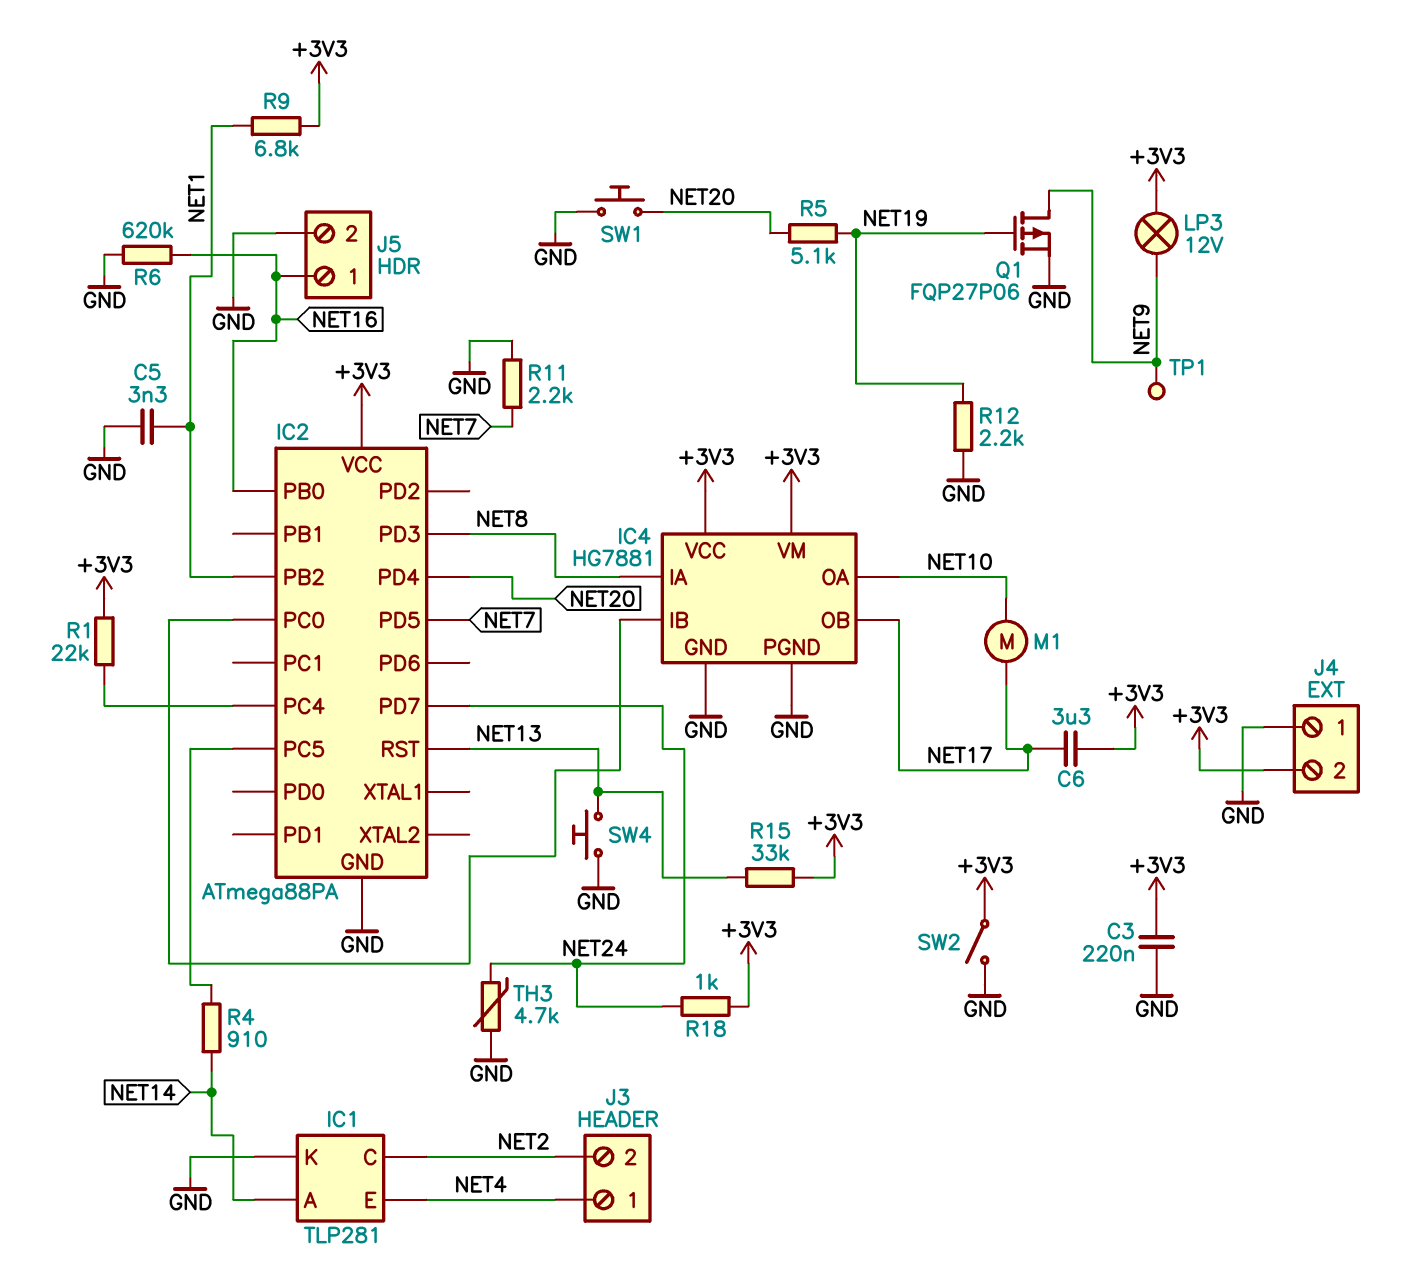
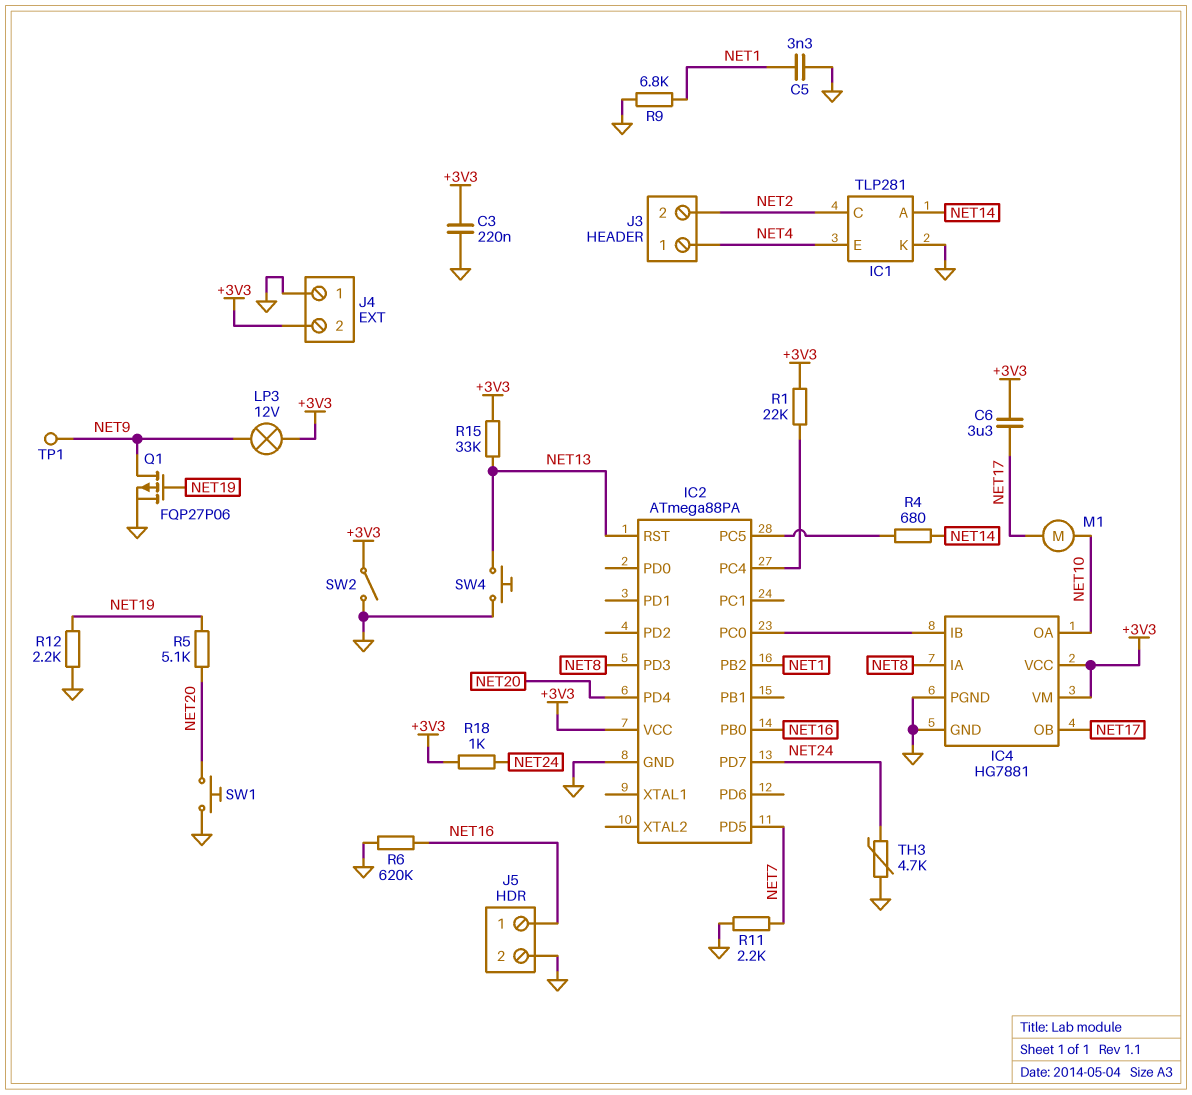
R4: 910 (IC2/PC5, NET14) -> 680 (IC2/PC5, NET14)
R9: 6.8k (+3V3, NET1) -> 6.8k (GND, NET1)

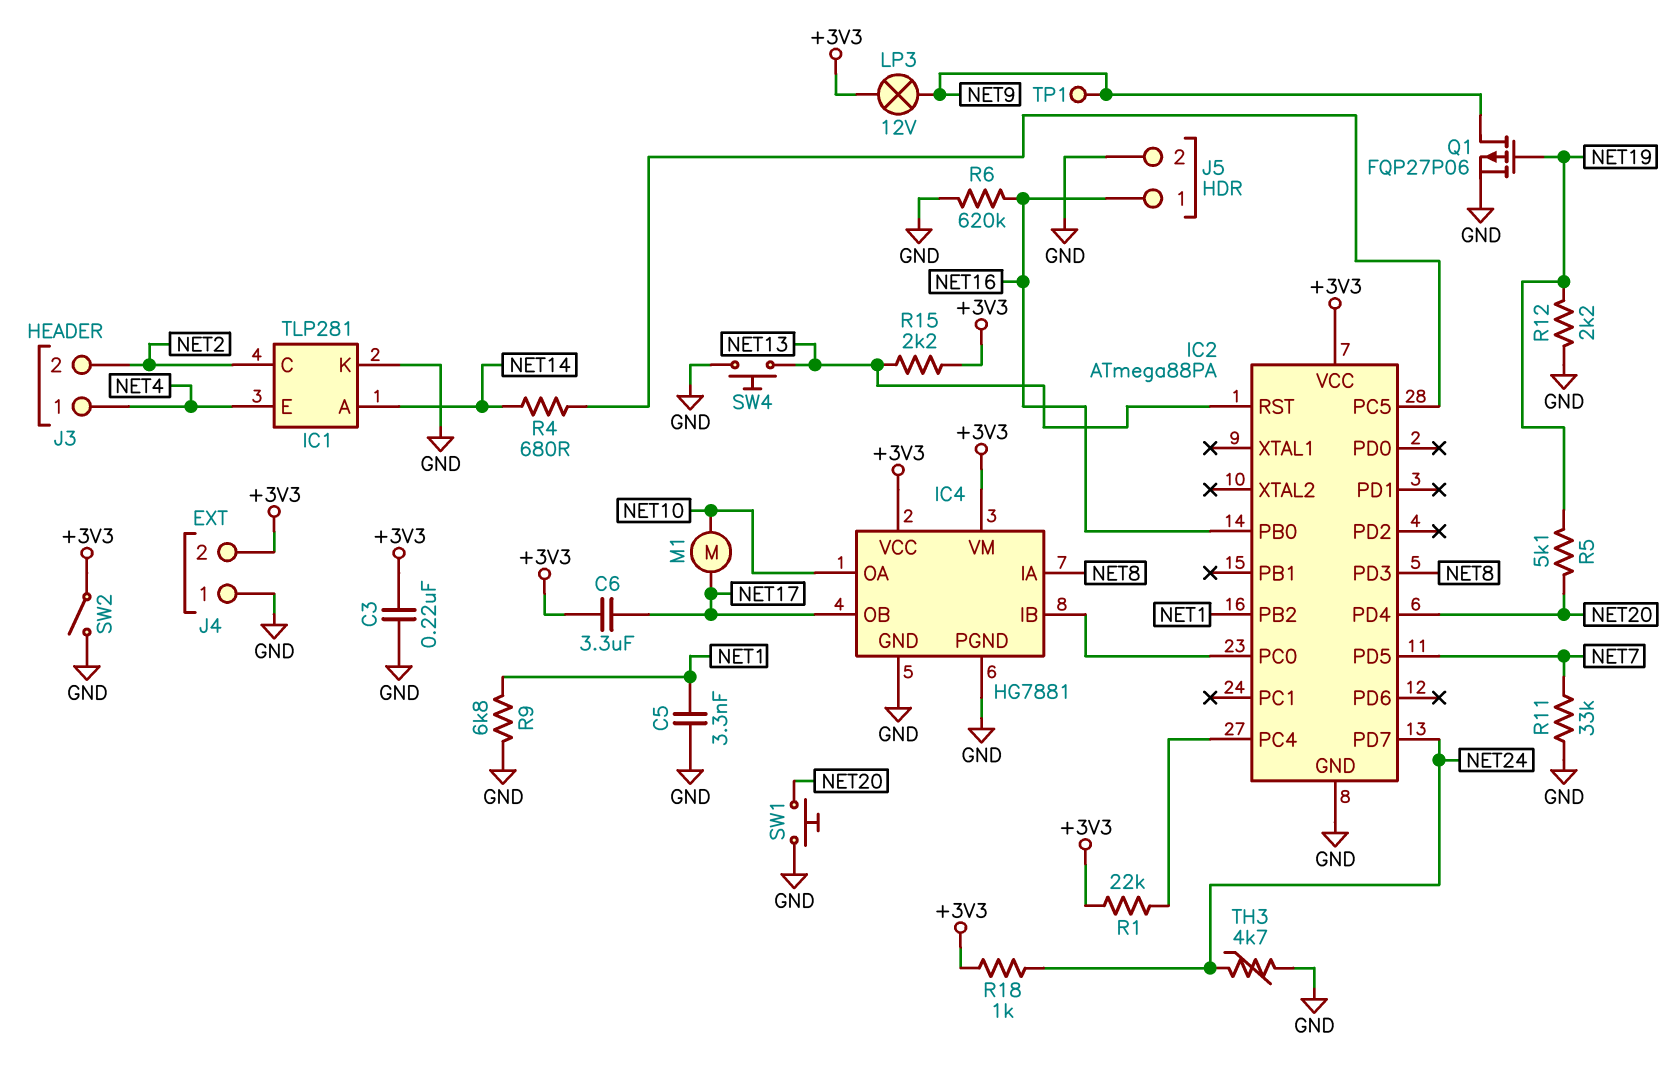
R11: 2.2k (GND, NET7) -> 33k (GND, NET7)
R15: 33k (+3V3, NET13) -> 2.2k (+3V3, NET13)

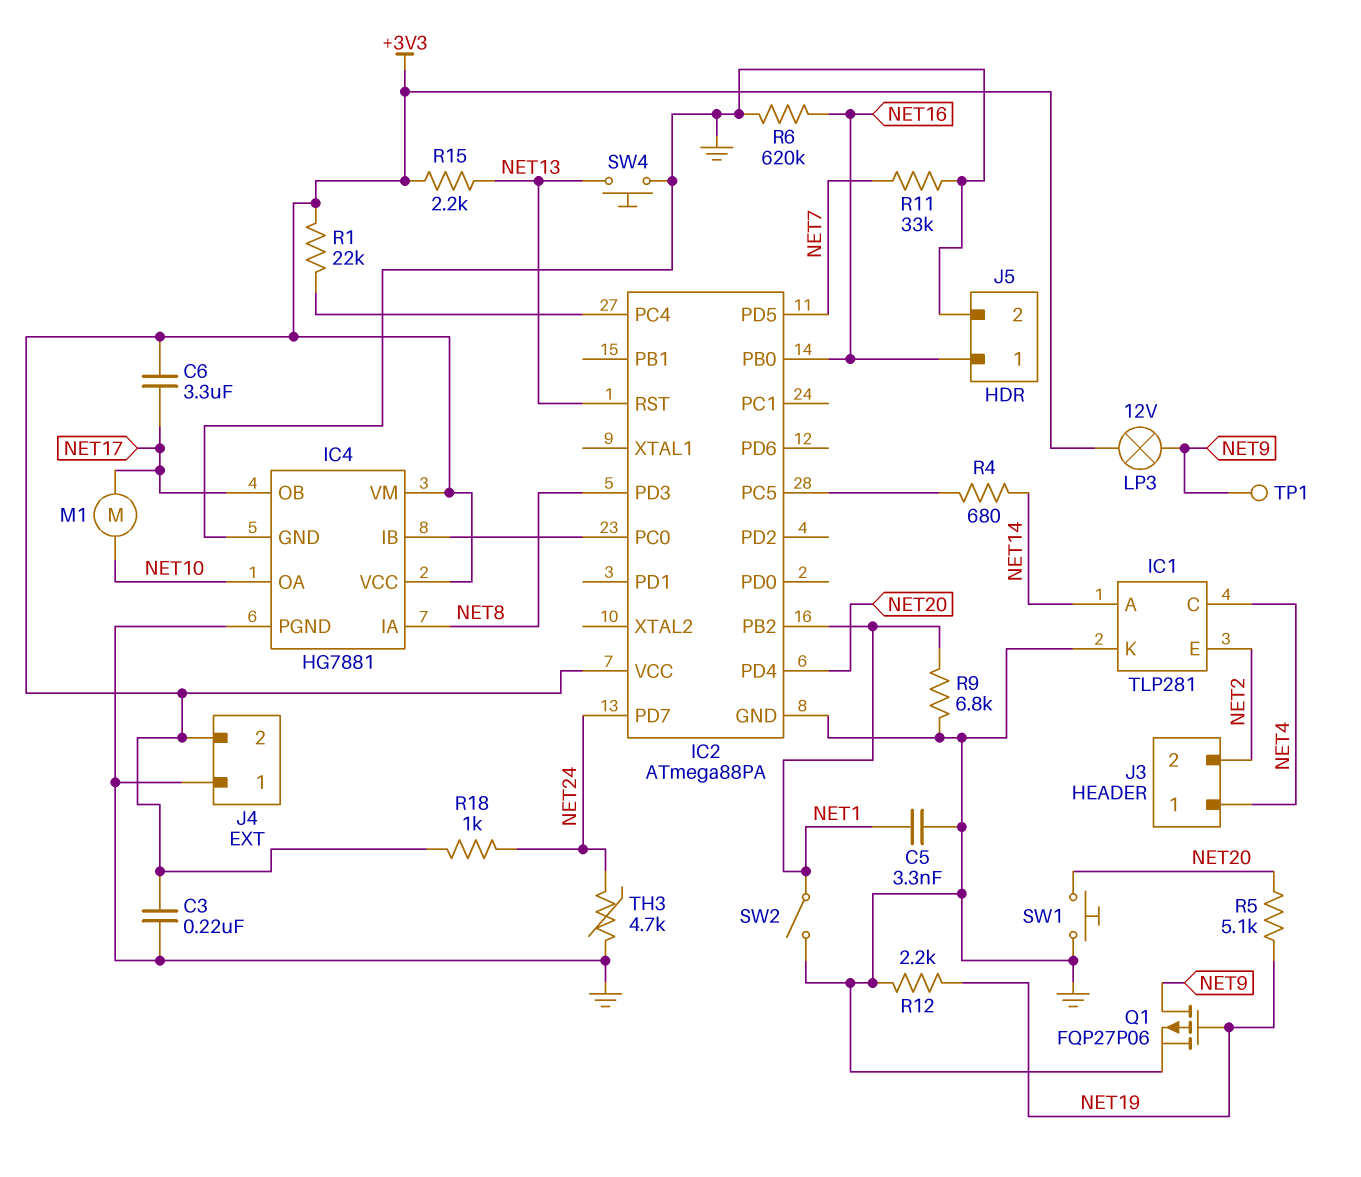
IC1 pin C: NET2 -> NET4
IC1 pin E: NET4 -> NET2
SW2: switch (+3V3, GND) -> switch (GND, NET1)

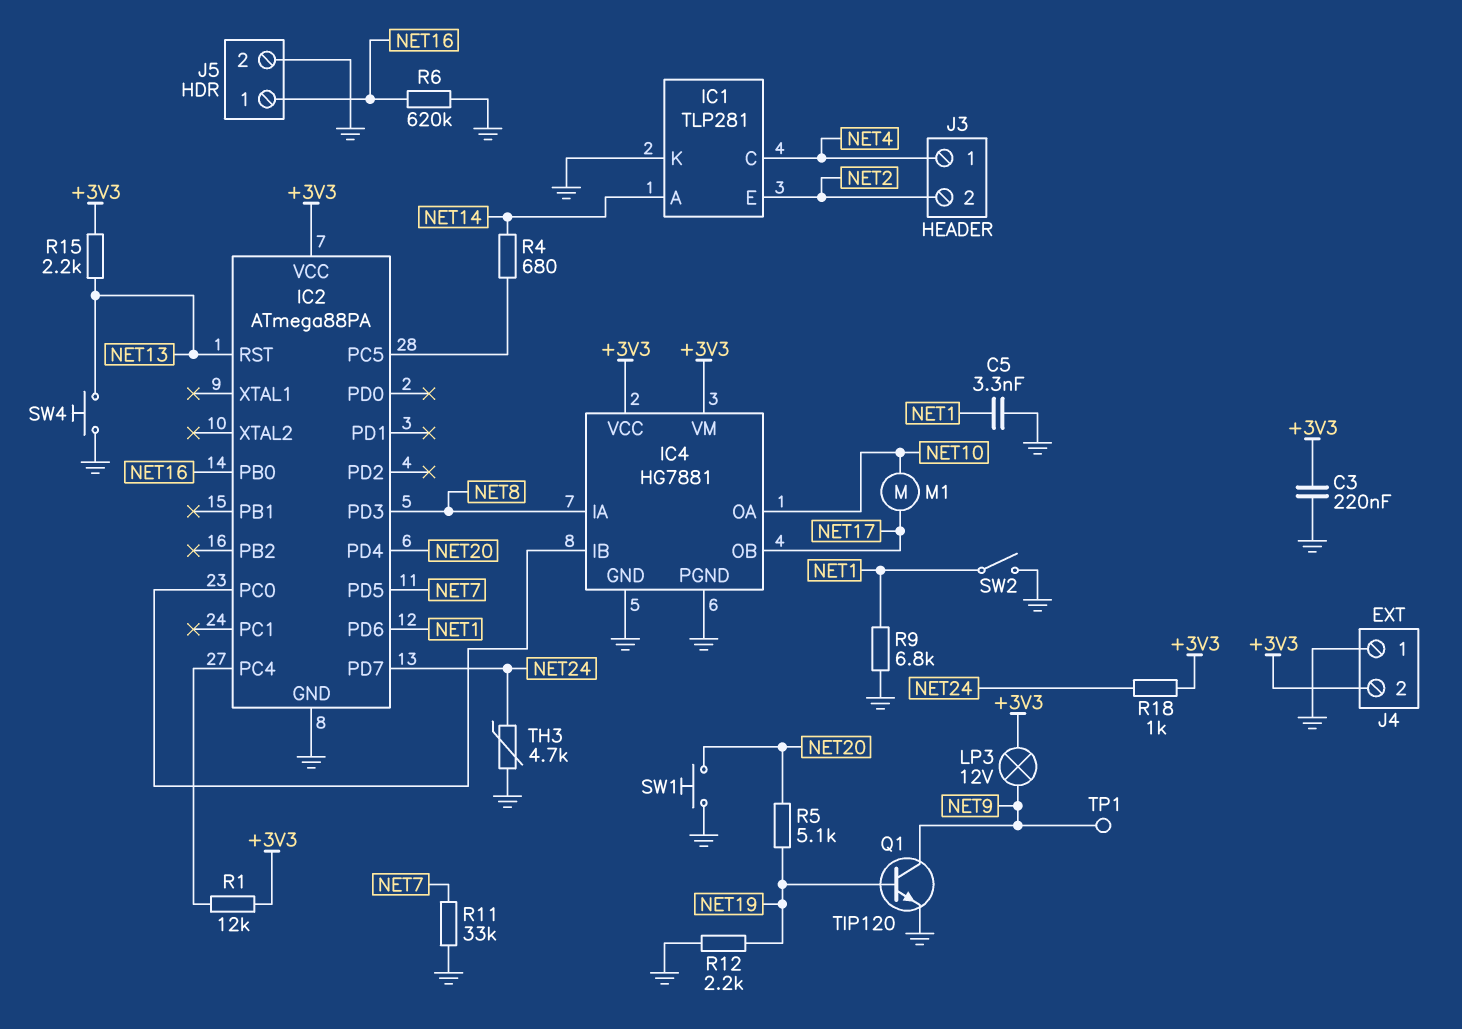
C6: 3.3uF (+3V3, NET17) -> none
IC2 pin PB2: NET1 -> none
IC2 pin PD6: none -> NET1
Q1: PMOS FQP27P06 (G NET19, D NET9, S GND) -> NPN TIP120 (B NET19, C NET9, E GND)
R1: 22k (+3V3, IC2/PC4) -> 12k (+3V3, IC2/PC4)

